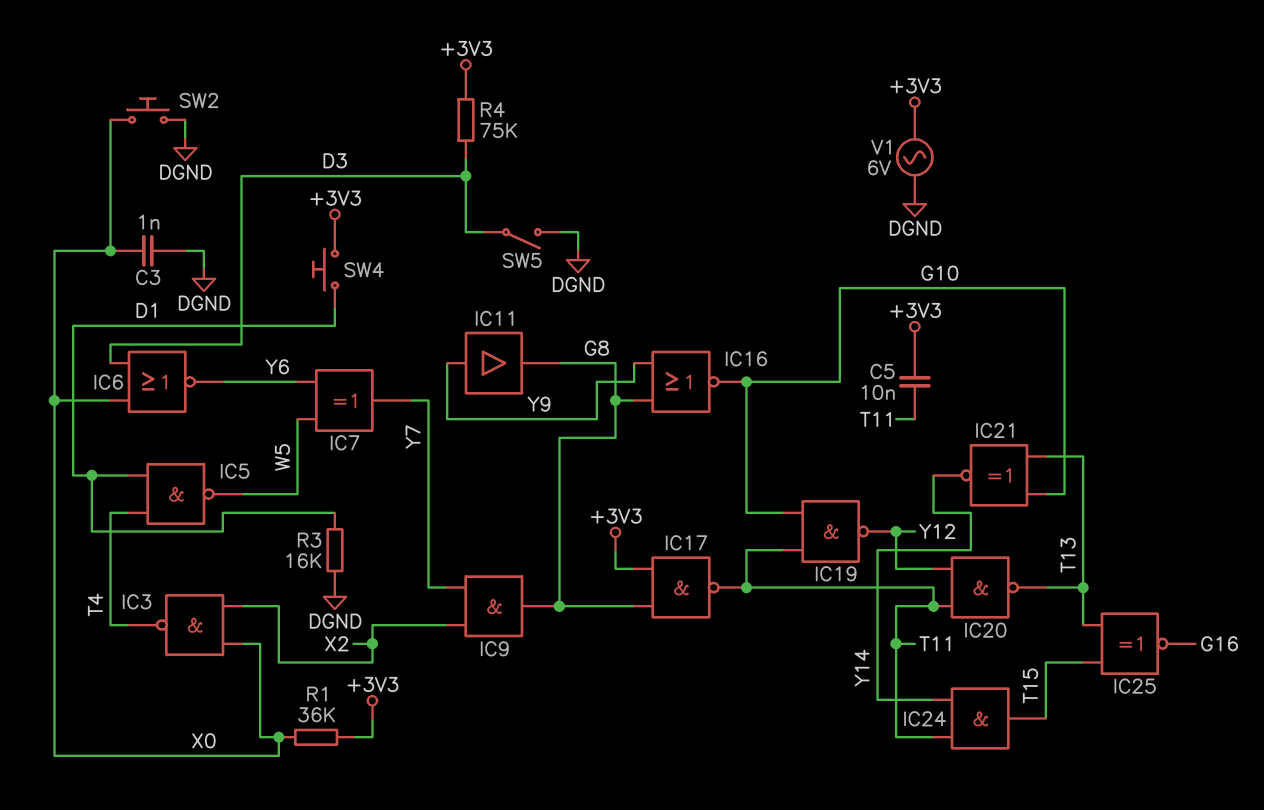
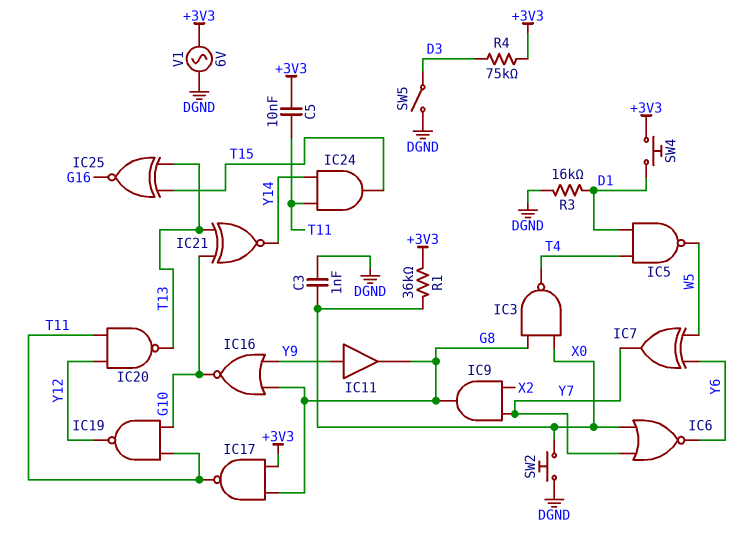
IC3: NAND (in X0, in X2, out T4) -> NAND (in G8, in X0, out T4)
IC6: NOR (in D3, in X0, out Y6) -> NOR (in X0, in Y7, out Y6)

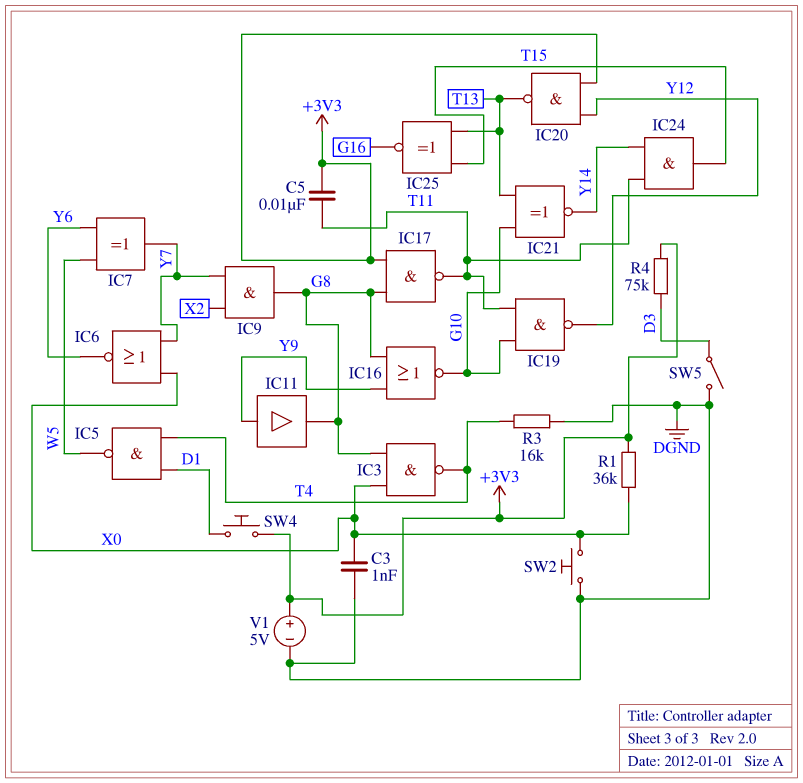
IC20: NAND (in T11, in Y12, out T13) -> NAND (in +3V3, in Y12, out T13)
R3: 16k (D1, DGND) -> 16k (DGND, T4)
V1: AC 6V (+3V3, DGND) -> 5V (plus +3V3, minus DGND)

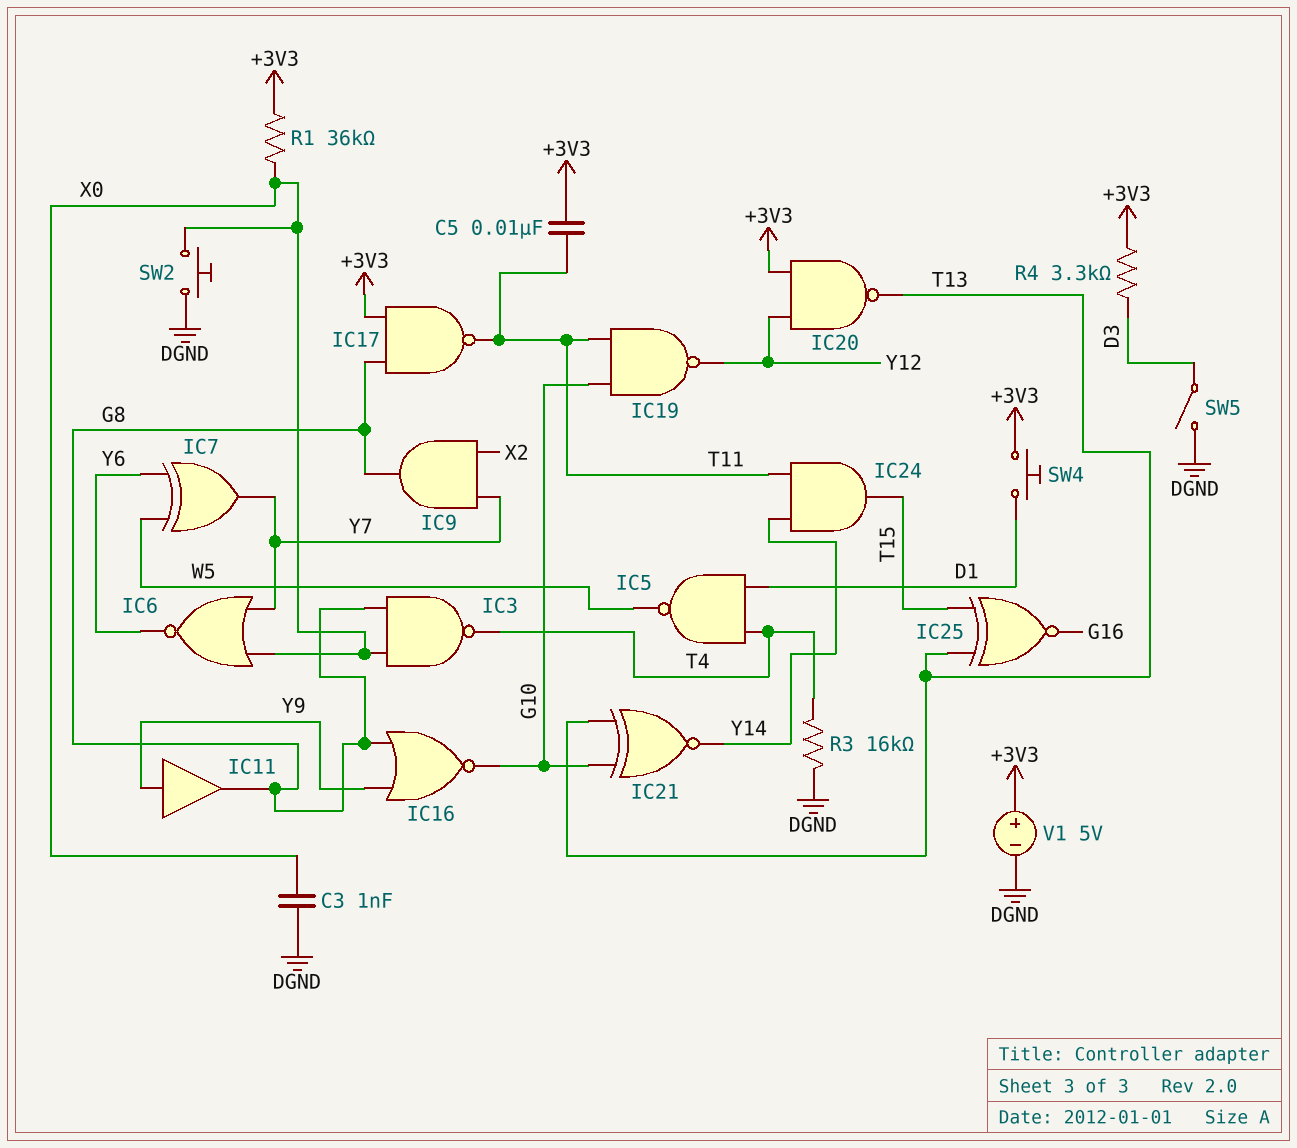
R4: 75k (+3V3, D3) -> 3.3k (+3V3, D3)

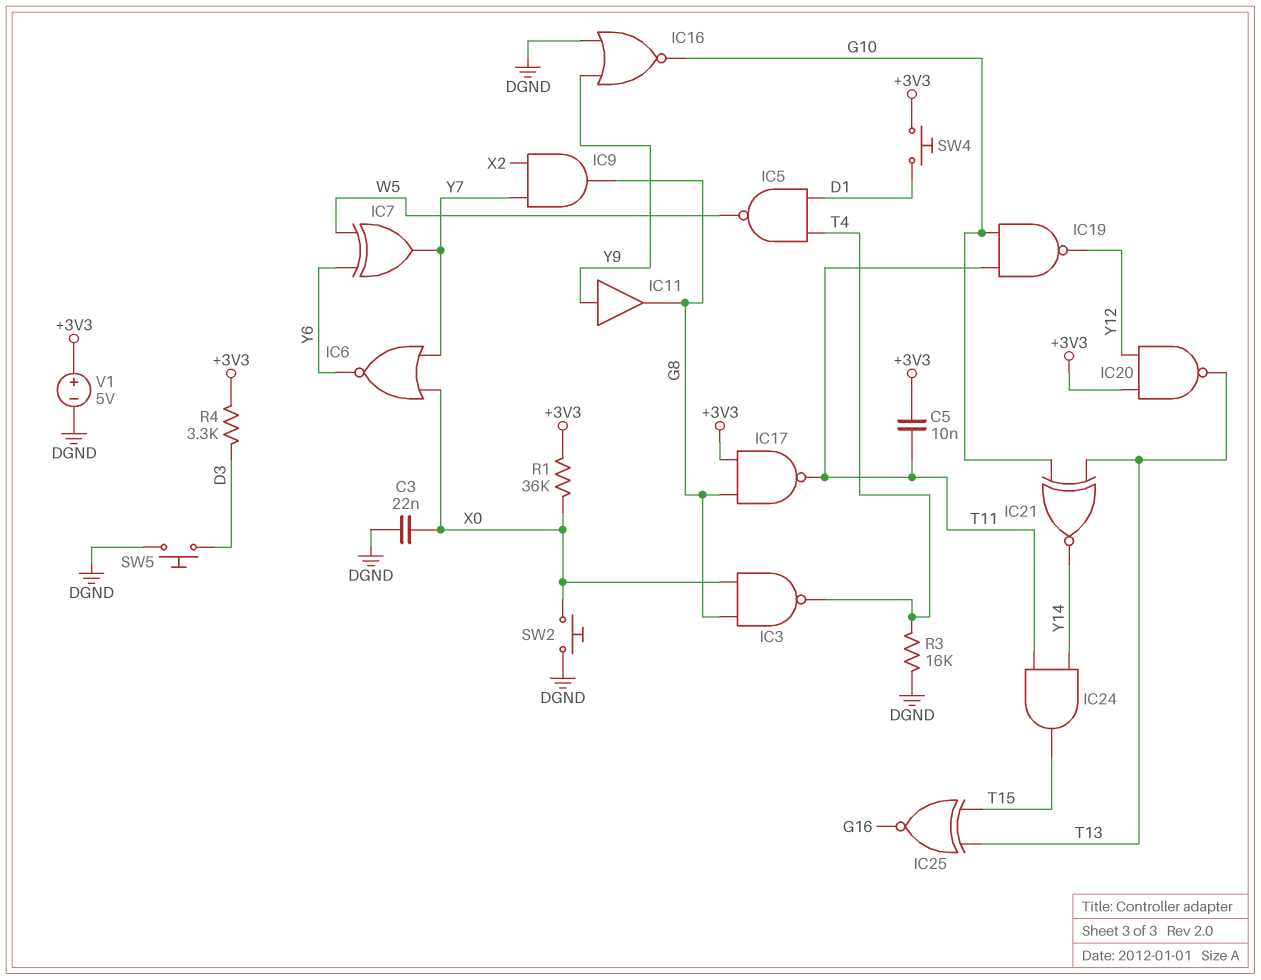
C3: 1nF (DGND, X0) -> 22nF (DGND, X0)
IC16: NOR (in G8, in Y9, out G10) -> NOR (in DGND, in Y9, out G10)
SW5: switch (D3, DGND) -> button (D3, DGND)

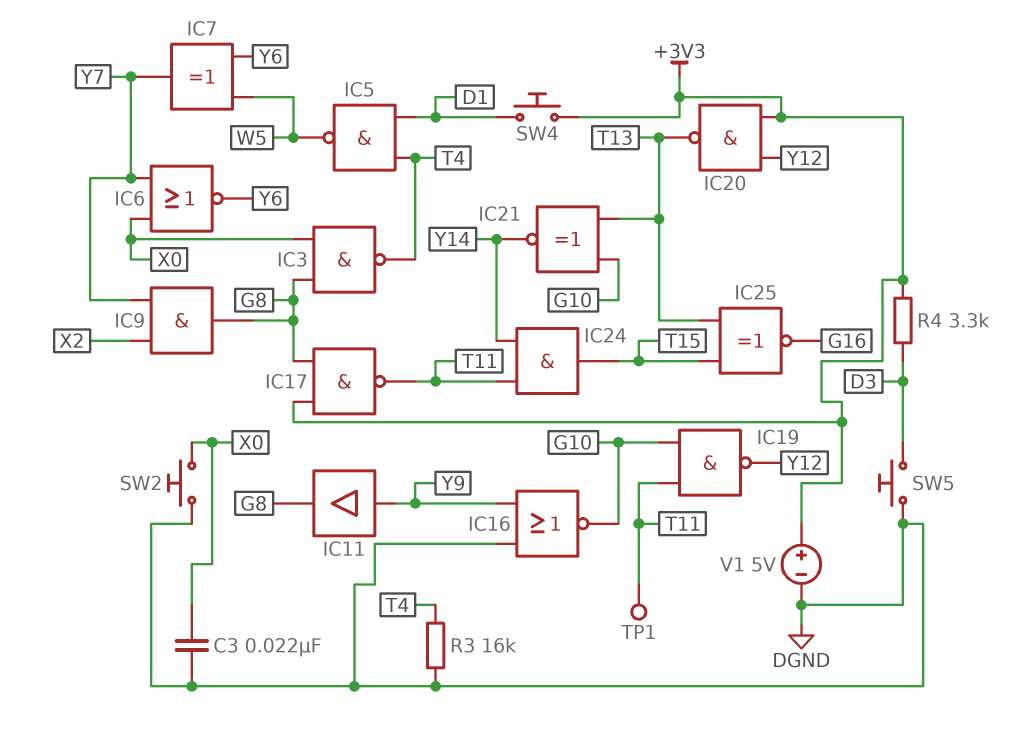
C5: 10nF (+3V3, T11) -> none
R1: 36k (+3V3, X0) -> none
TP1: none -> test point (T11)

